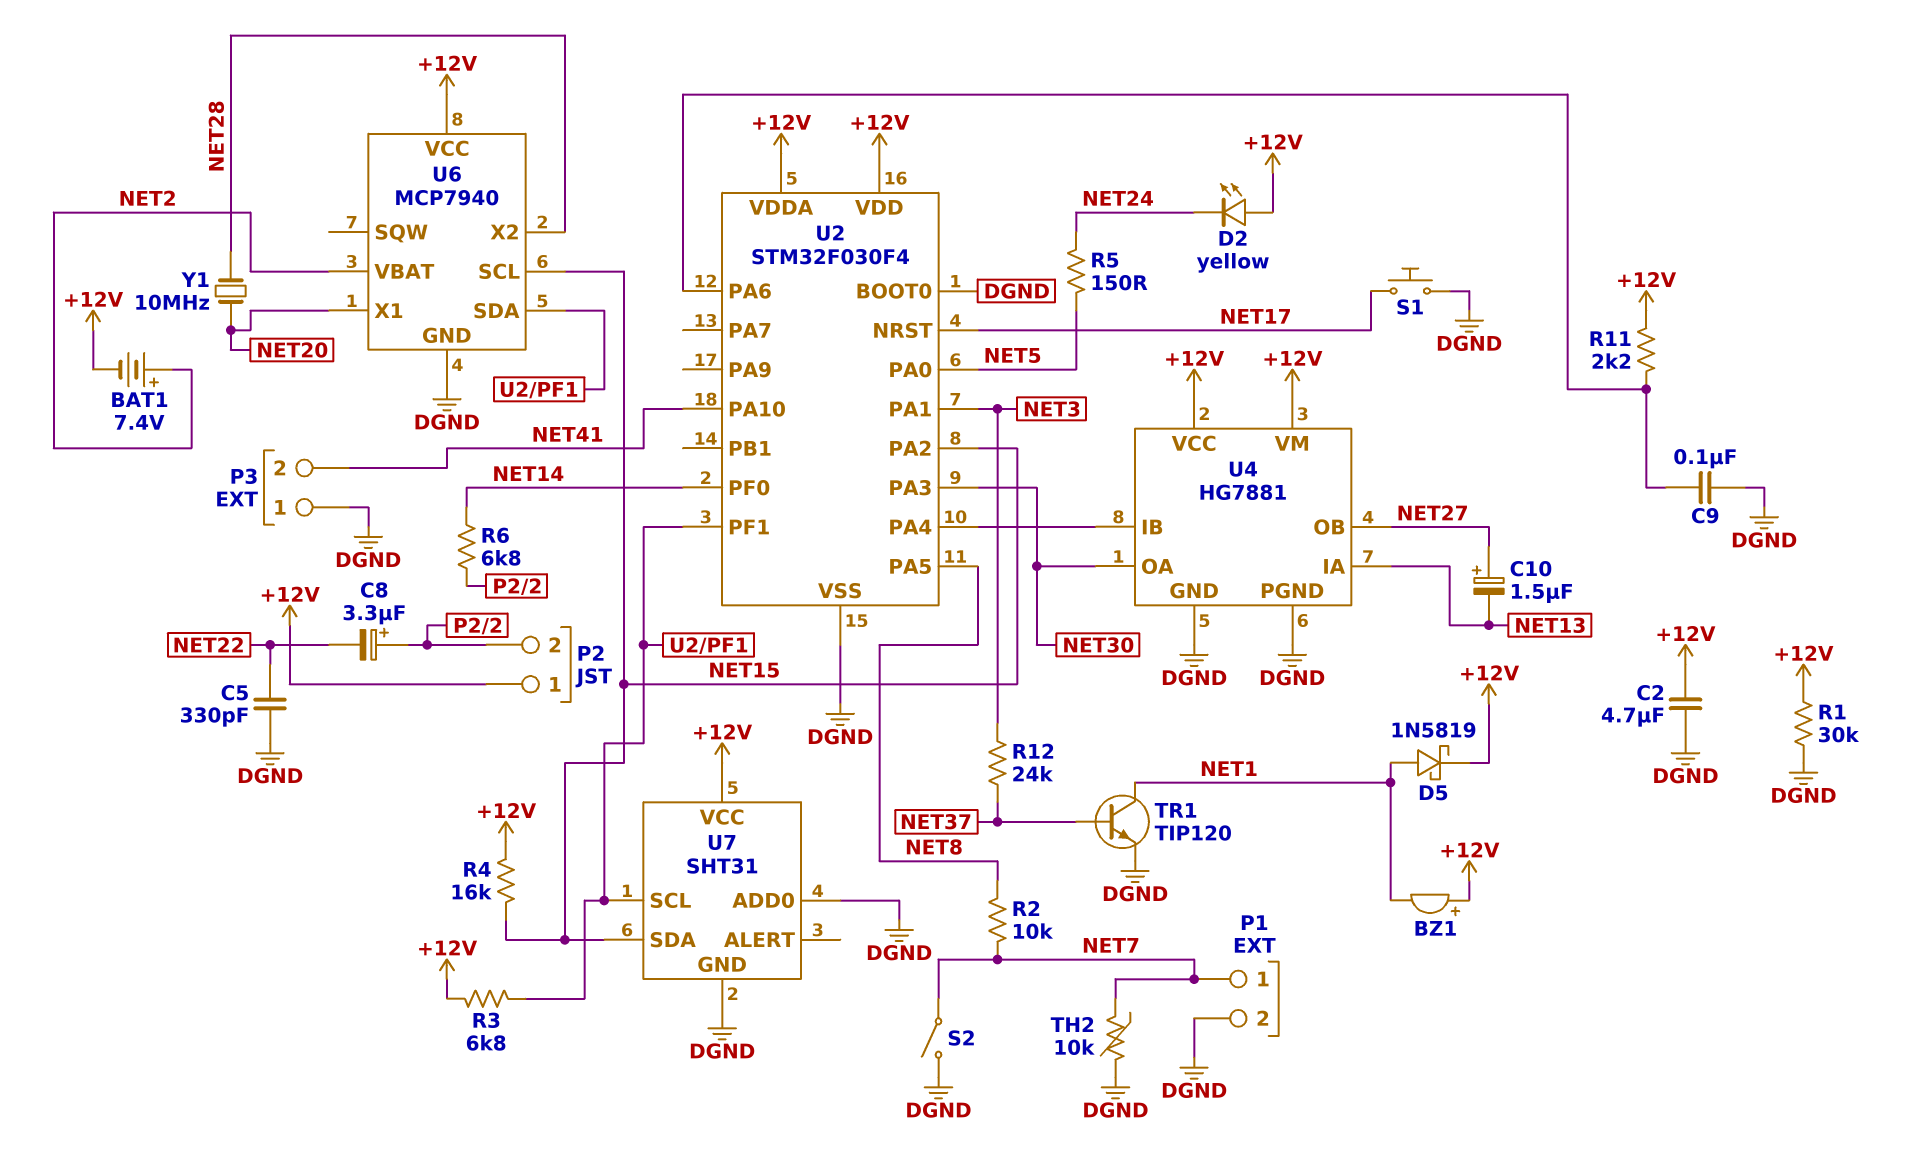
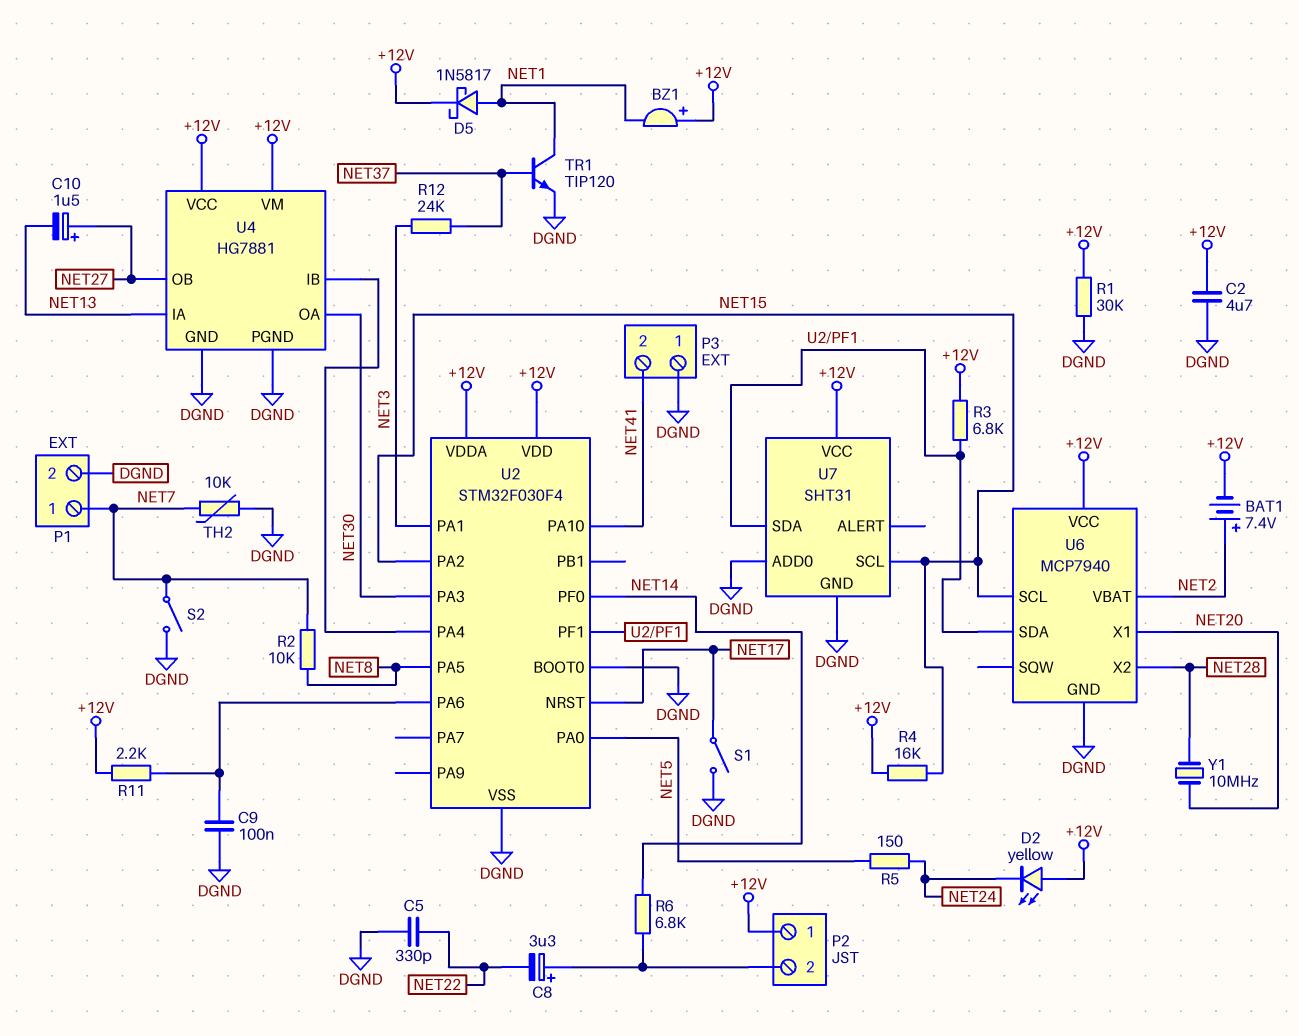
D5: schottky 1N5819 (A NET1, K +12V) -> schottky 1N5817 (A NET1, K +12V)
S1: button (DGND, NET17) -> switch (DGND, NET17)
U7 pin SCL: U2/PF1 -> NET15
U7 pin SDA: NET15 -> U2/PF1

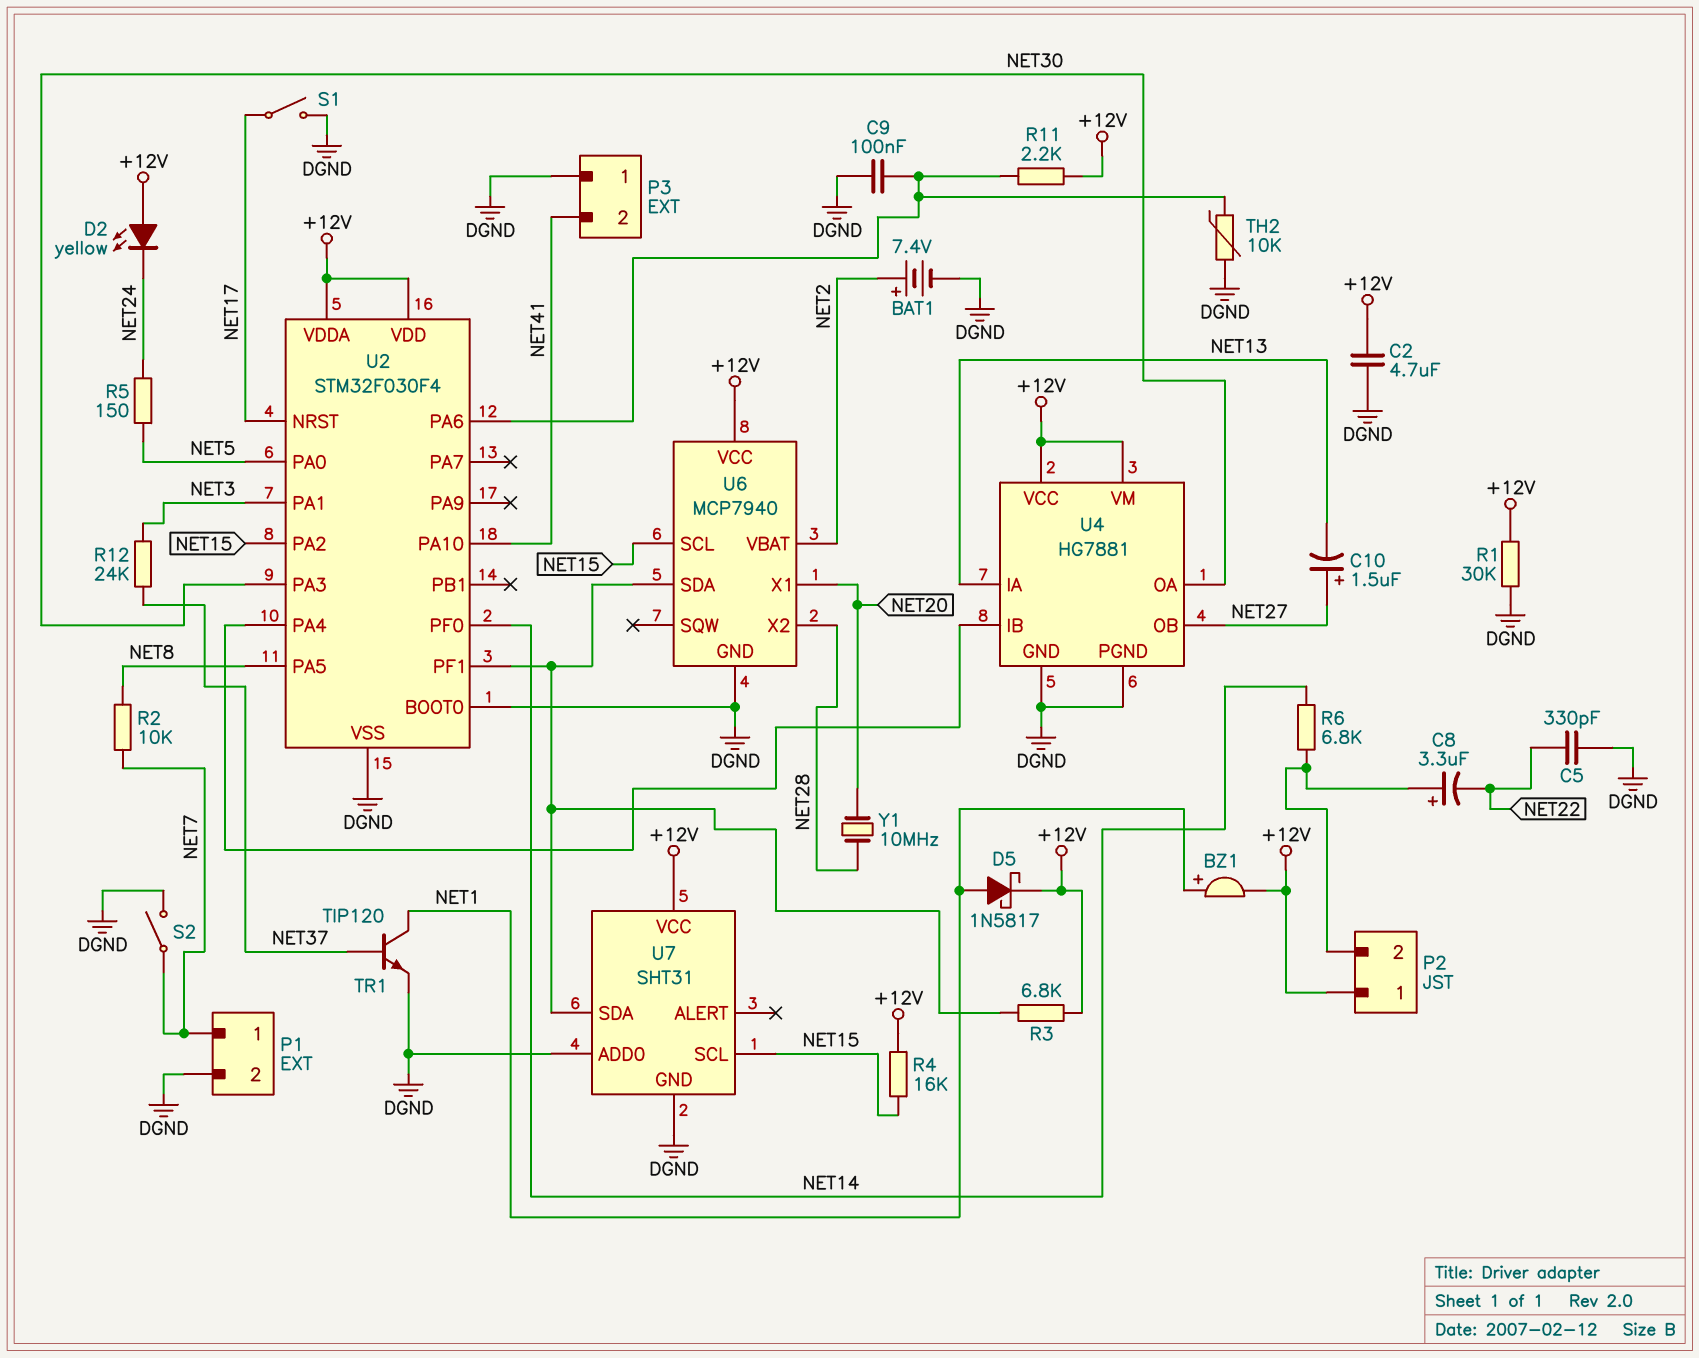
BAT1: 7.4V (plus NET2, minus +12V) -> 7.4V (plus NET2, minus DGND)
BZ1: buzzer (plus +12V, minus NET1) -> buzzer (plus NET1, minus +12V)
TH2: 10k (DGND, NET7) -> 10k (DGND, U2/PA6)

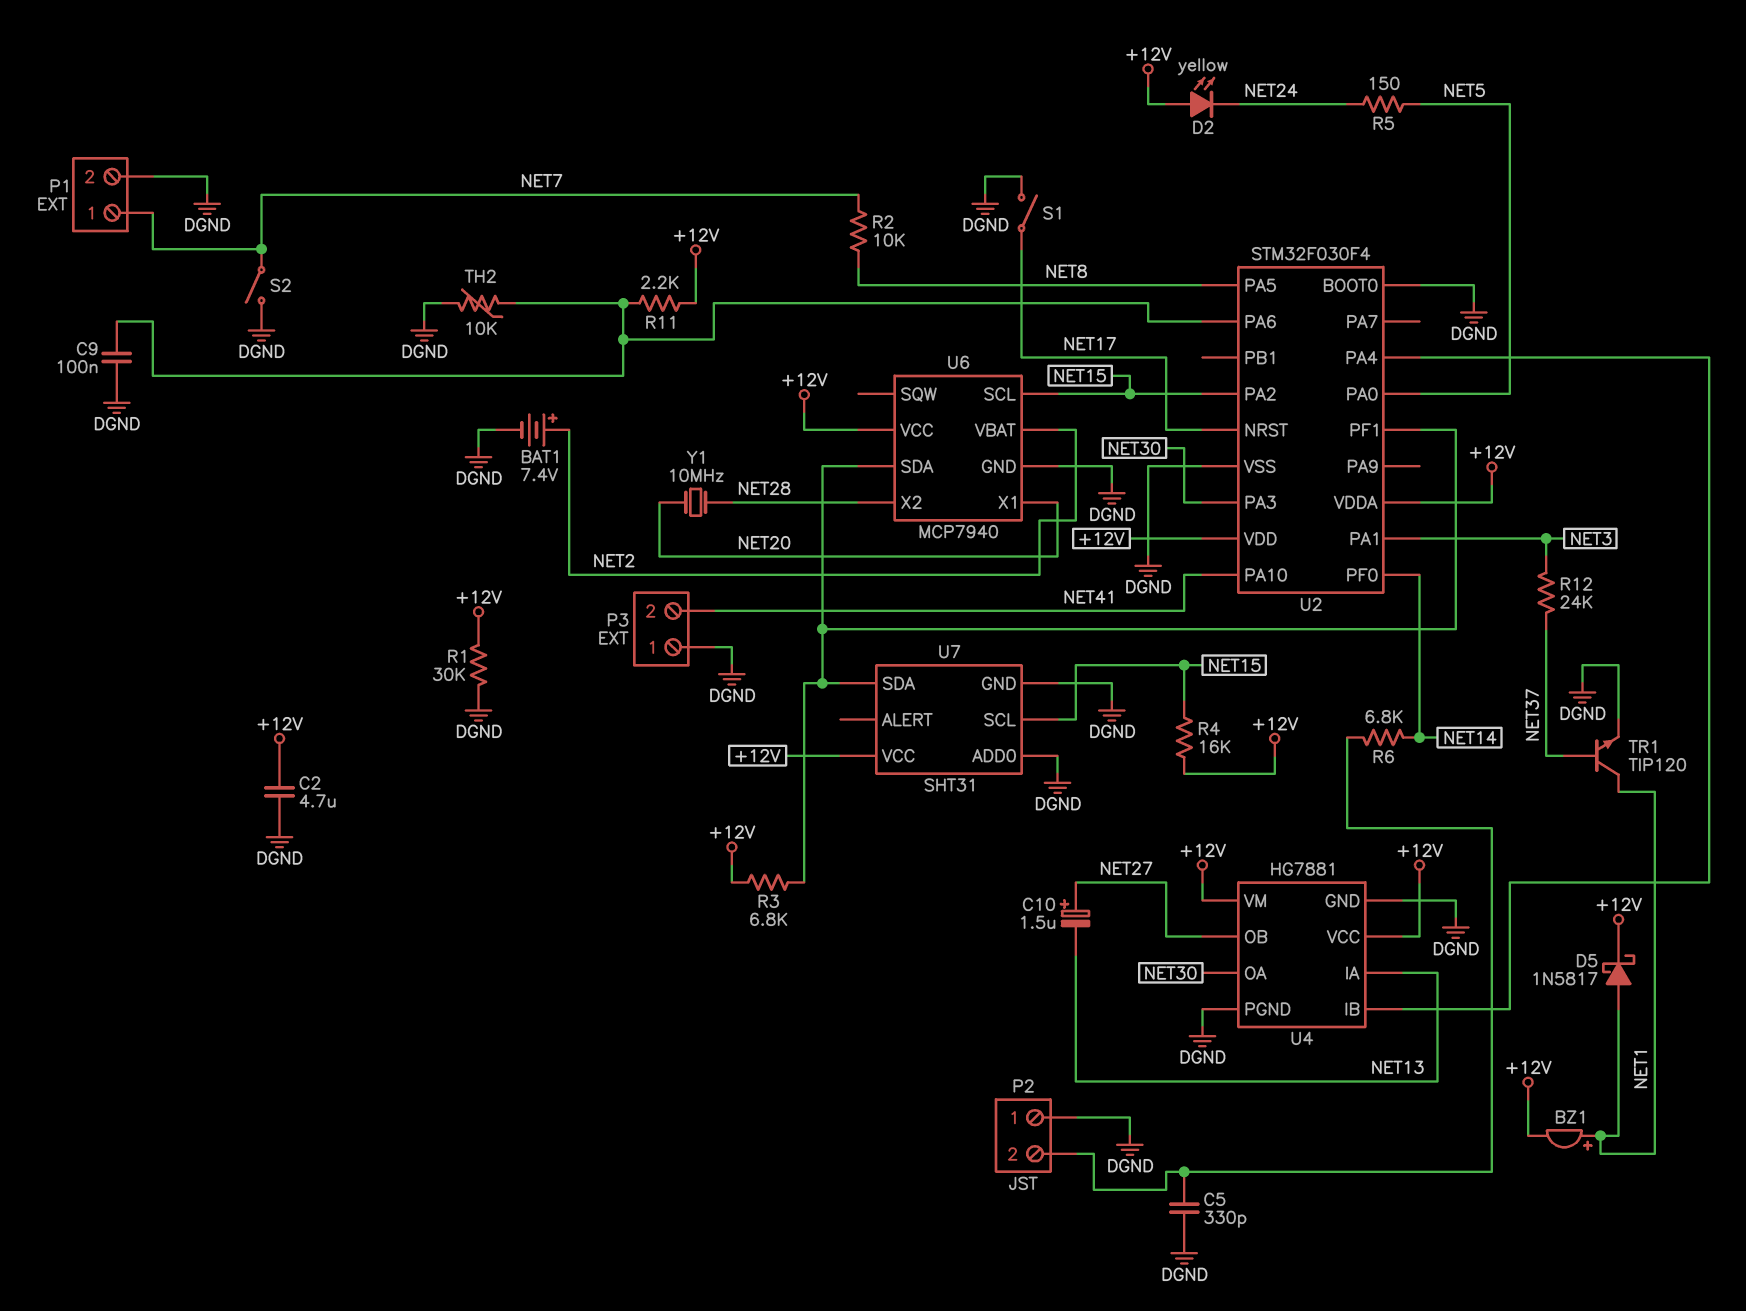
C5: 330pF (DGND, NET22) -> 330pF (DGND, P2/2)
C8: 3.3uF (plus P2/2, minus NET22) -> none
P2 pin 1: +12V -> DGND

